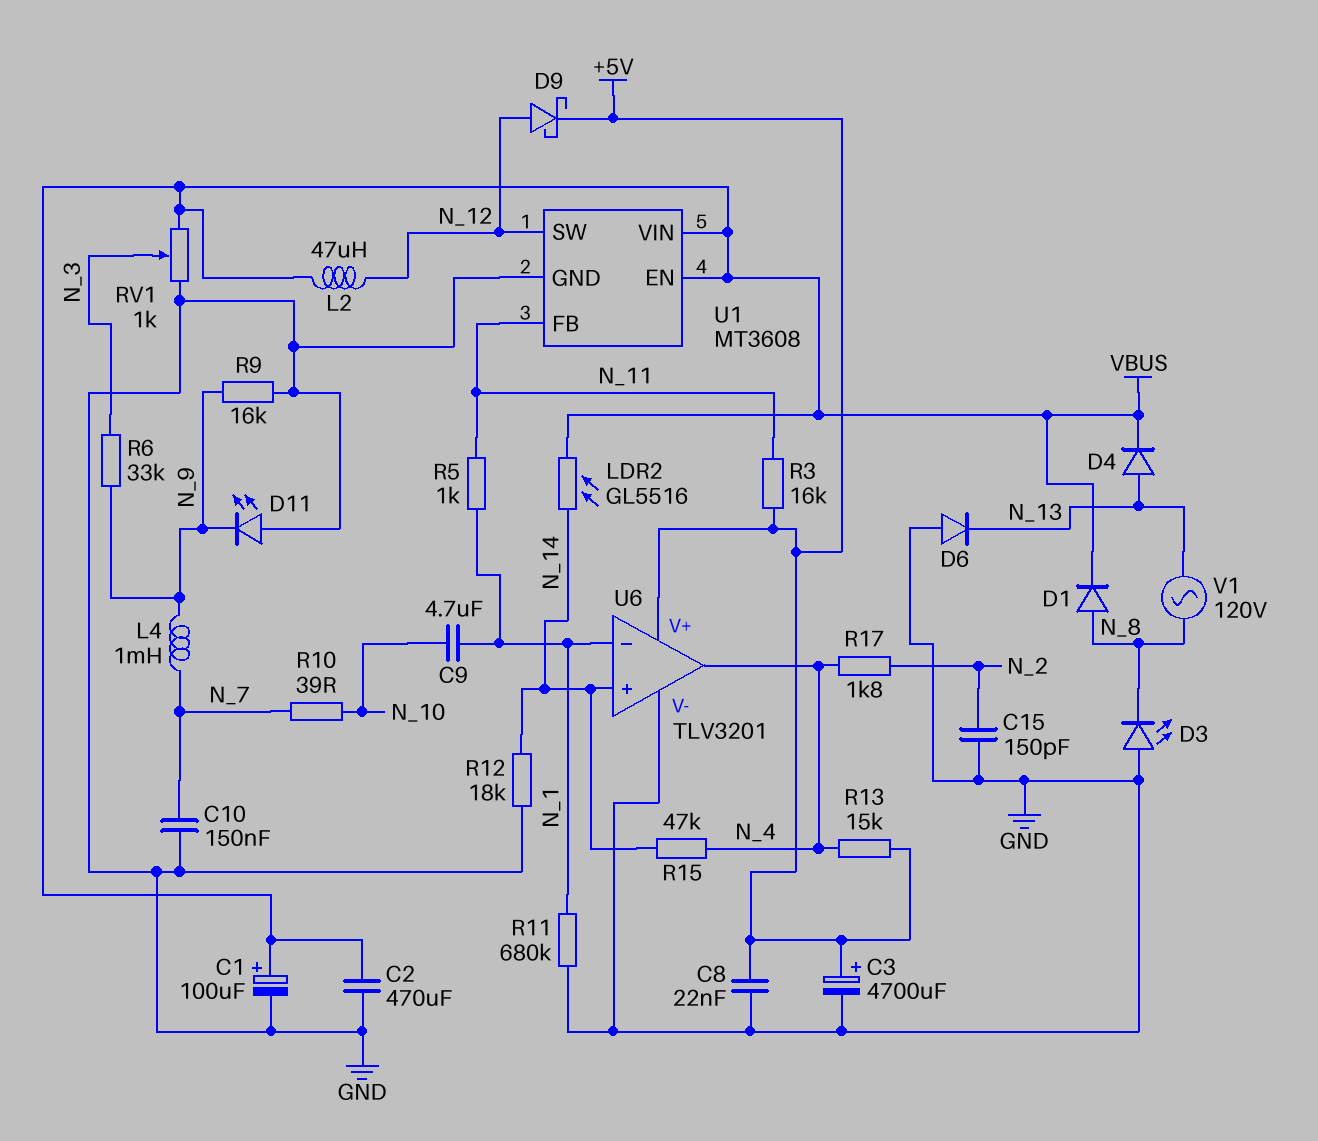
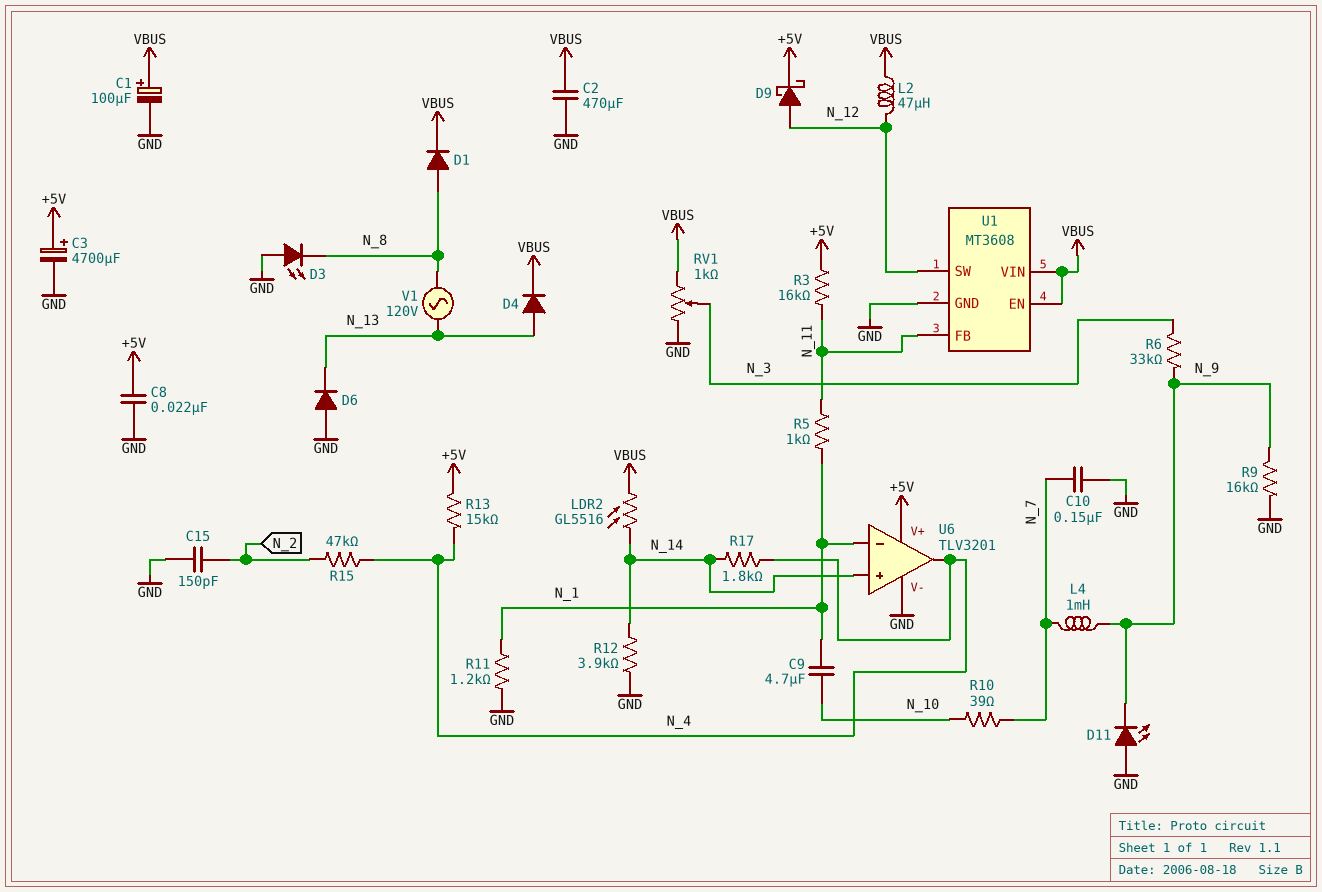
R11: 680k (GND, N_1) -> 1.2k (GND, N_1)
R12: 18k (GND, N_14) -> 3.9k (GND, N_14)
R15: 47k (N_4, N_14) -> 47k (N_2, N_4)
R17: 1.8k (N_2, N_4) -> 1.8k (N_4, N_14)

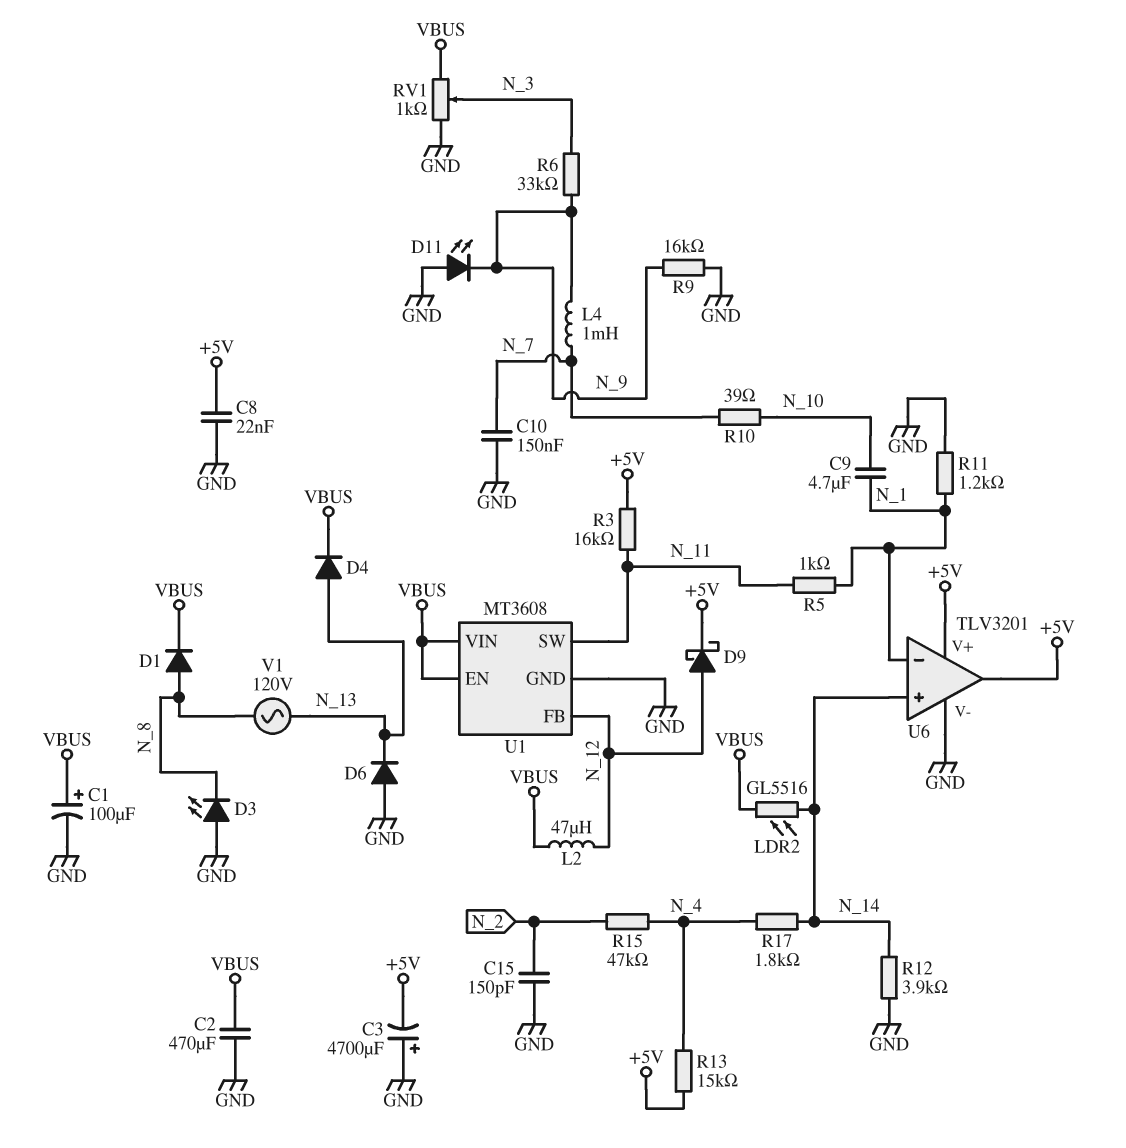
C3: 4700uF (plus +5V, minus GND) -> 4700uF (plus GND, minus +5V)
U1 pin FB: N_11 -> N_12
U1 pin SW: N_12 -> N_11
U6 pin out: N_4 -> +5V

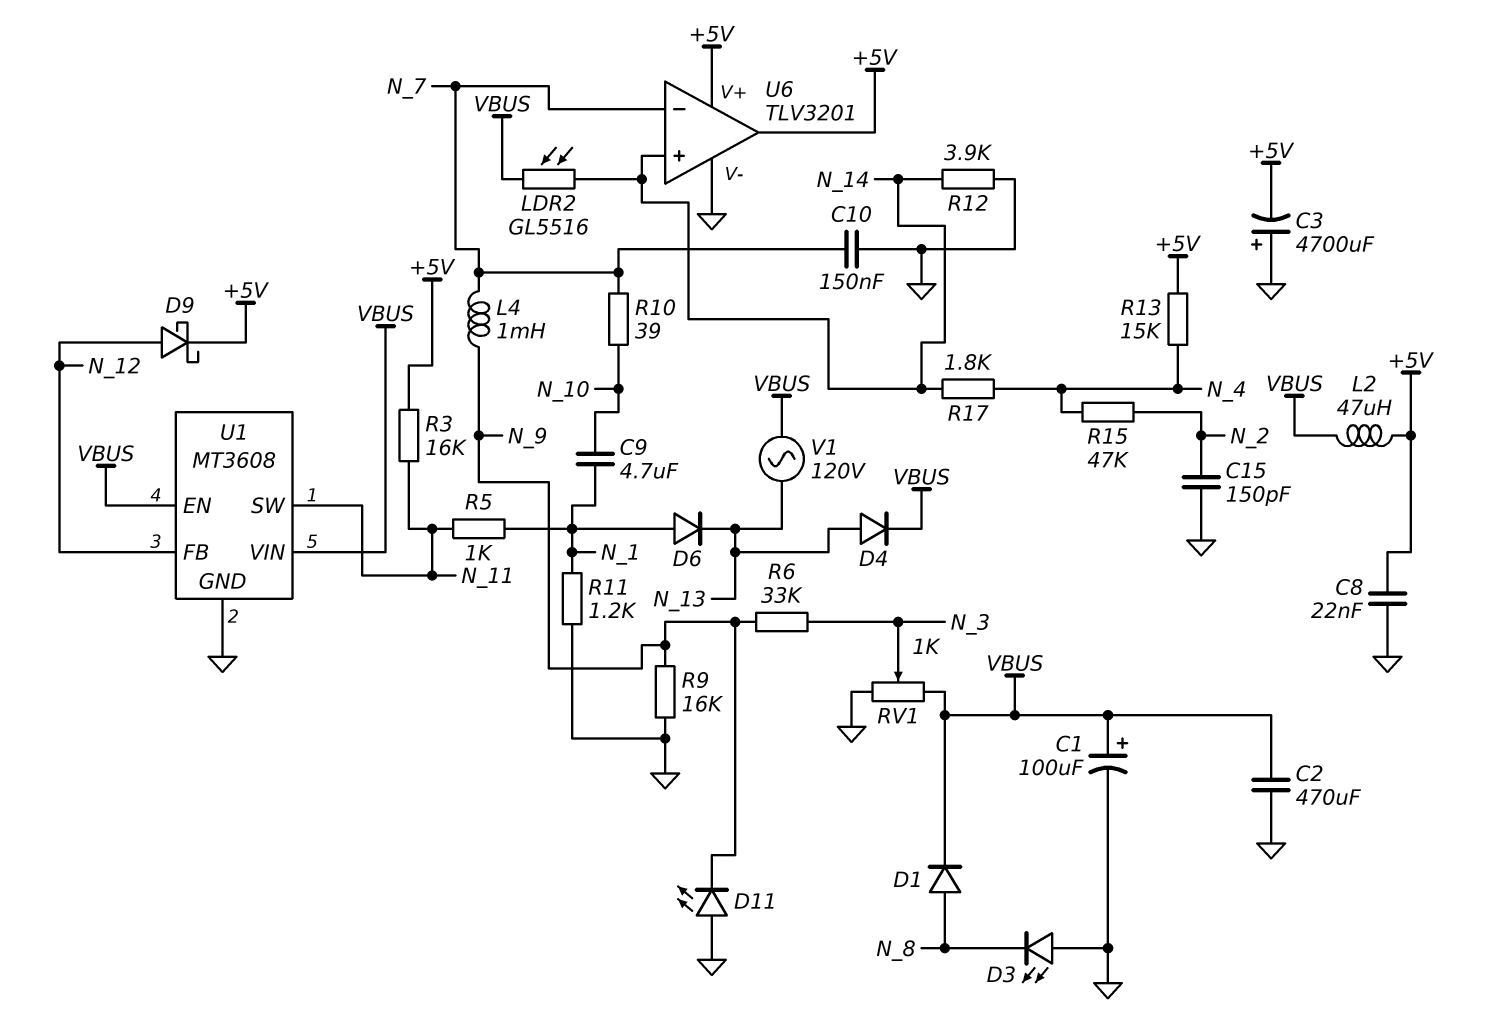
D6: diode (A GND, K N_13) -> diode (A N_1, K N_13)
L2: 47uH (N_12, VBUS) -> 47uH (+5V, VBUS)
U6 pin in-: N_1 -> N_7
V1: AC 120V (N_8, N_13) -> AC 120V (N_13, VBUS)

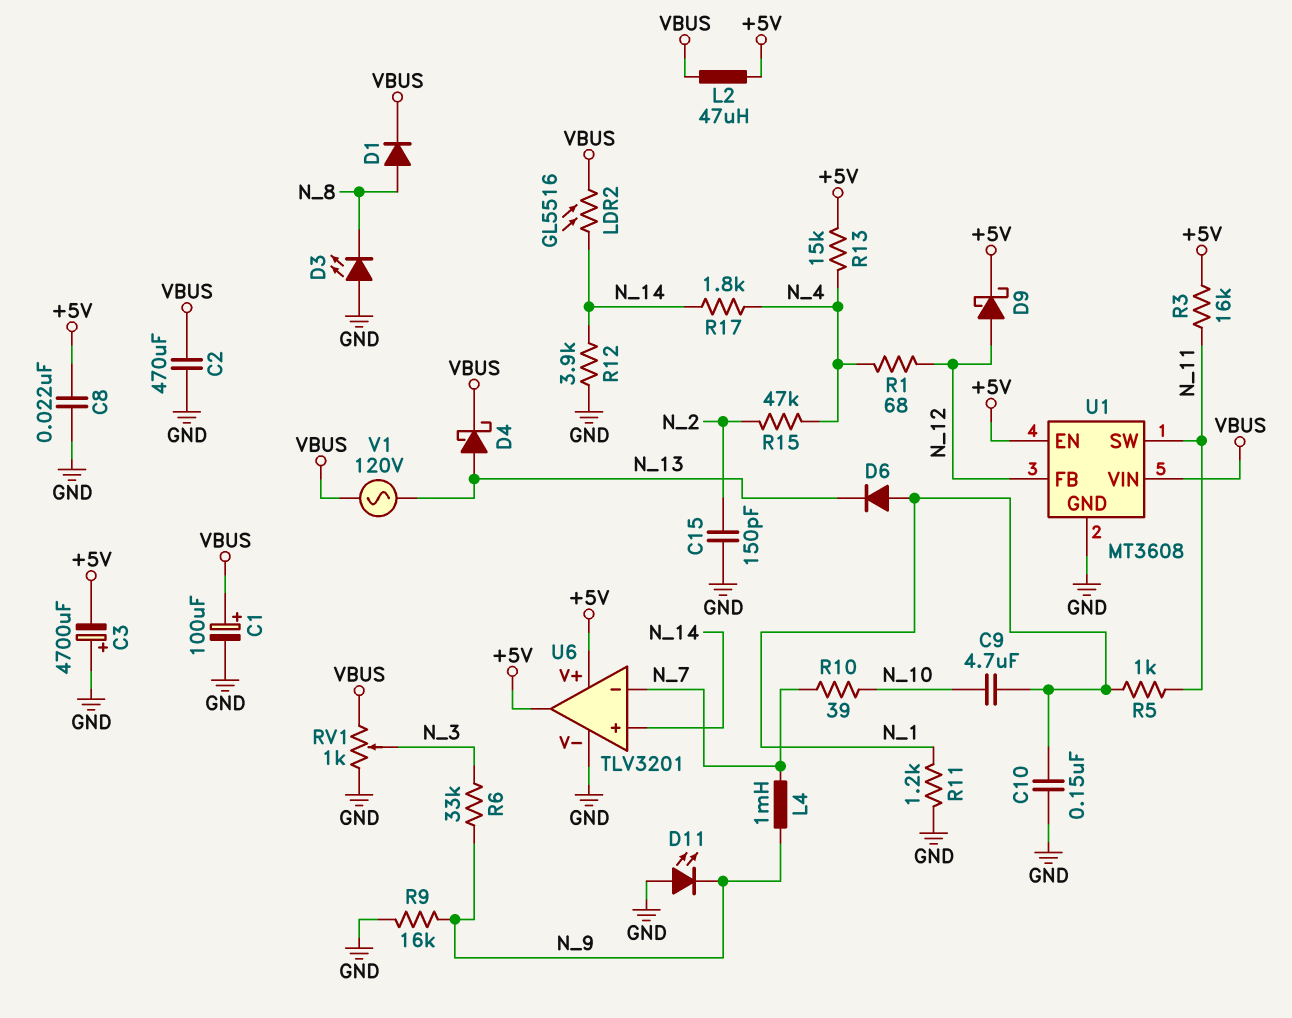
C10: 150nF (GND, N_7) -> 150nF (GND, N_1)
D4: diode (A N_13, K VBUS) -> schottky (A N_13, K VBUS)
R1: none -> 68 (N_4, N_12)
U1 pin EN: VBUS -> +5V

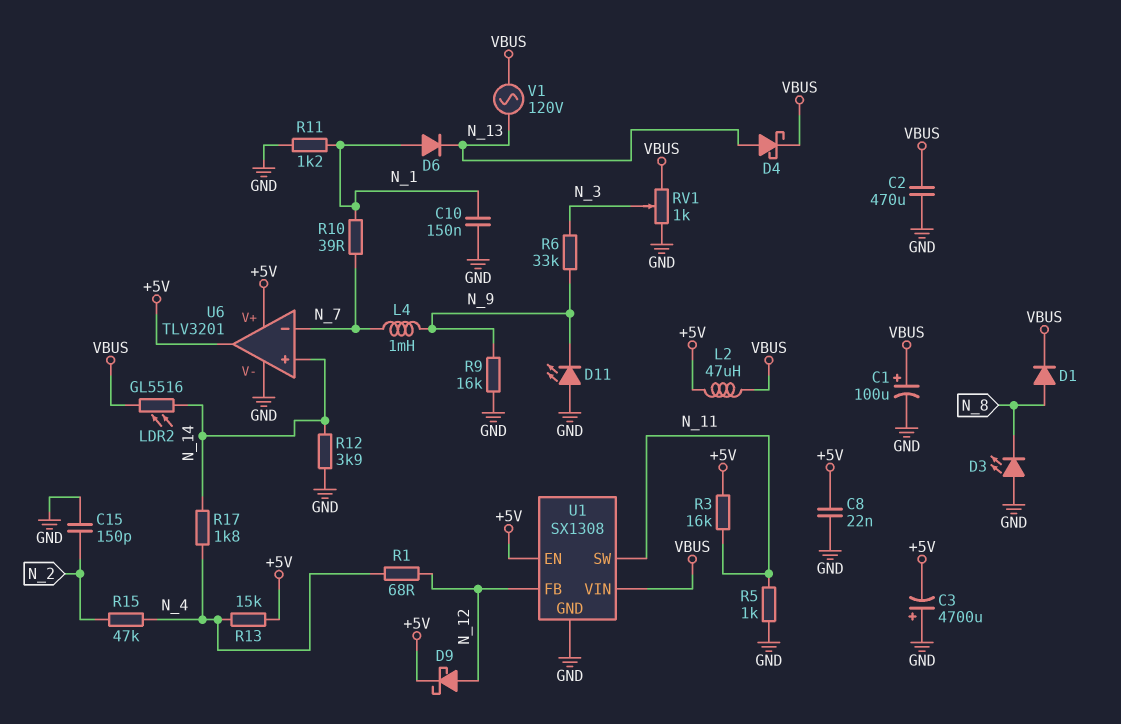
C9: 4.7uF (N_1, N_10) -> none
R5: 1k (N_1, N_11) -> 1k (GND, N_11)
R10: 39 (N_7, N_10) -> 39 (N_1, N_7)
U1: MT3608 -> SX1308

